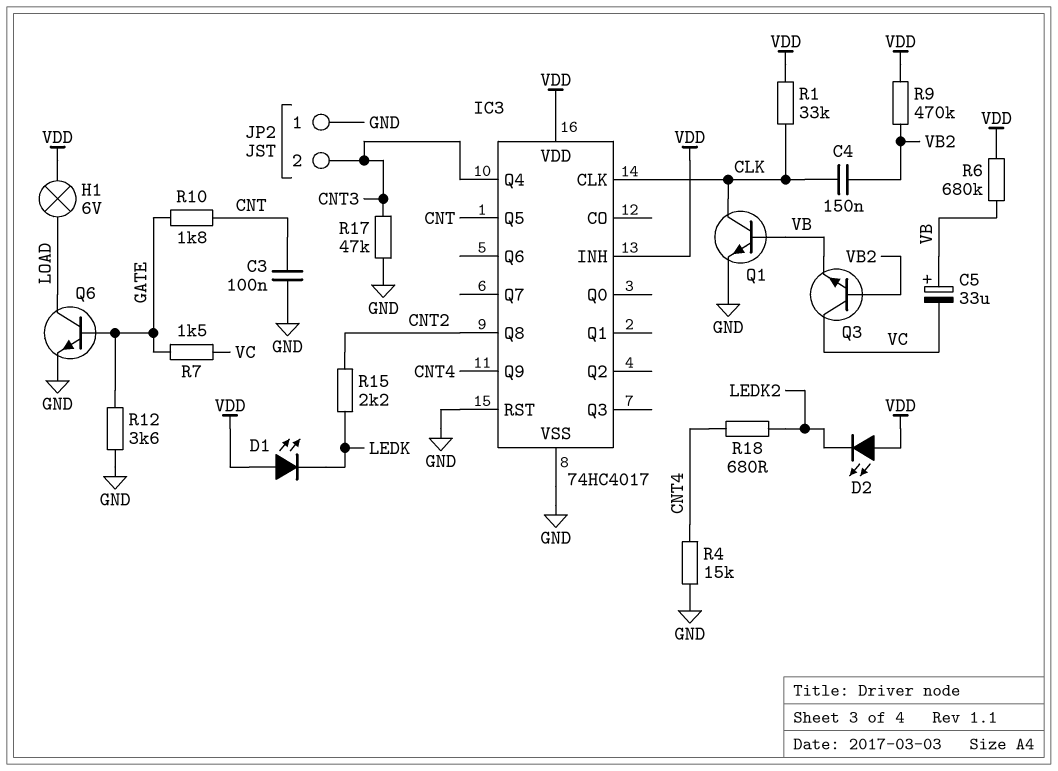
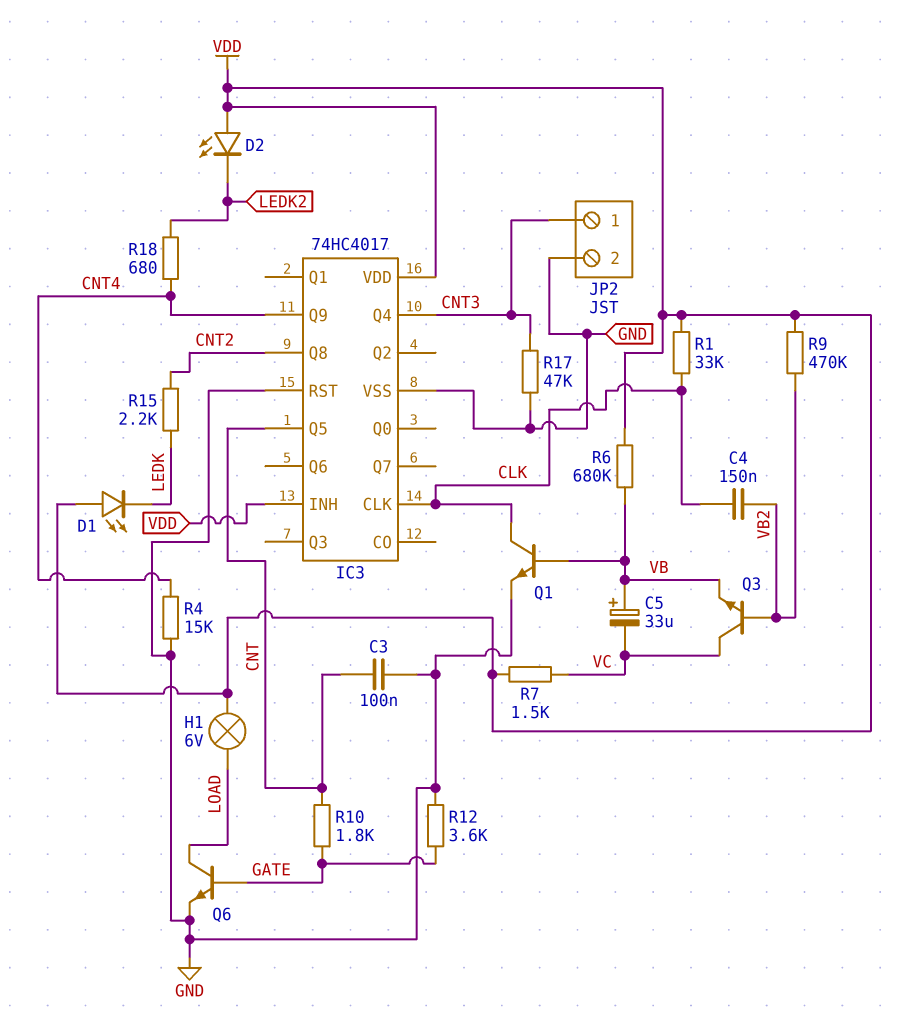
JP2 pin 1: GND -> CNT3
JP2 pin 2: CNT3 -> GND
R7: 1.5k (GATE, VC) -> 1.5k (VC, VDD)

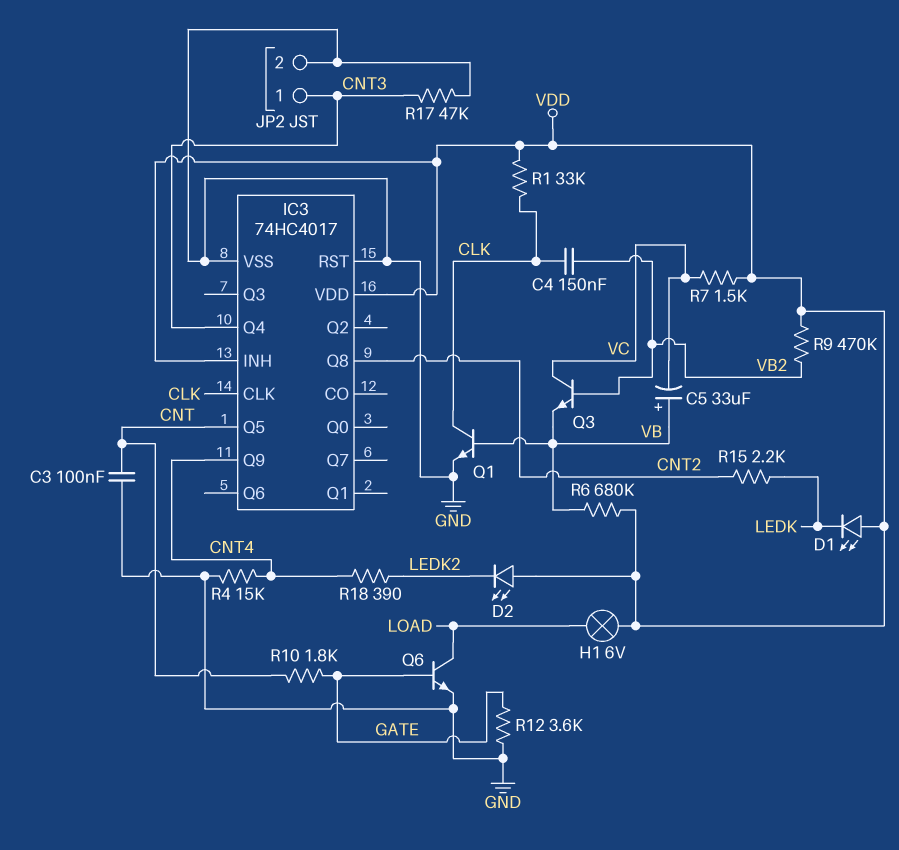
R18: 680 (CNT4, LEDK2) -> 390 (CNT4, LEDK2)

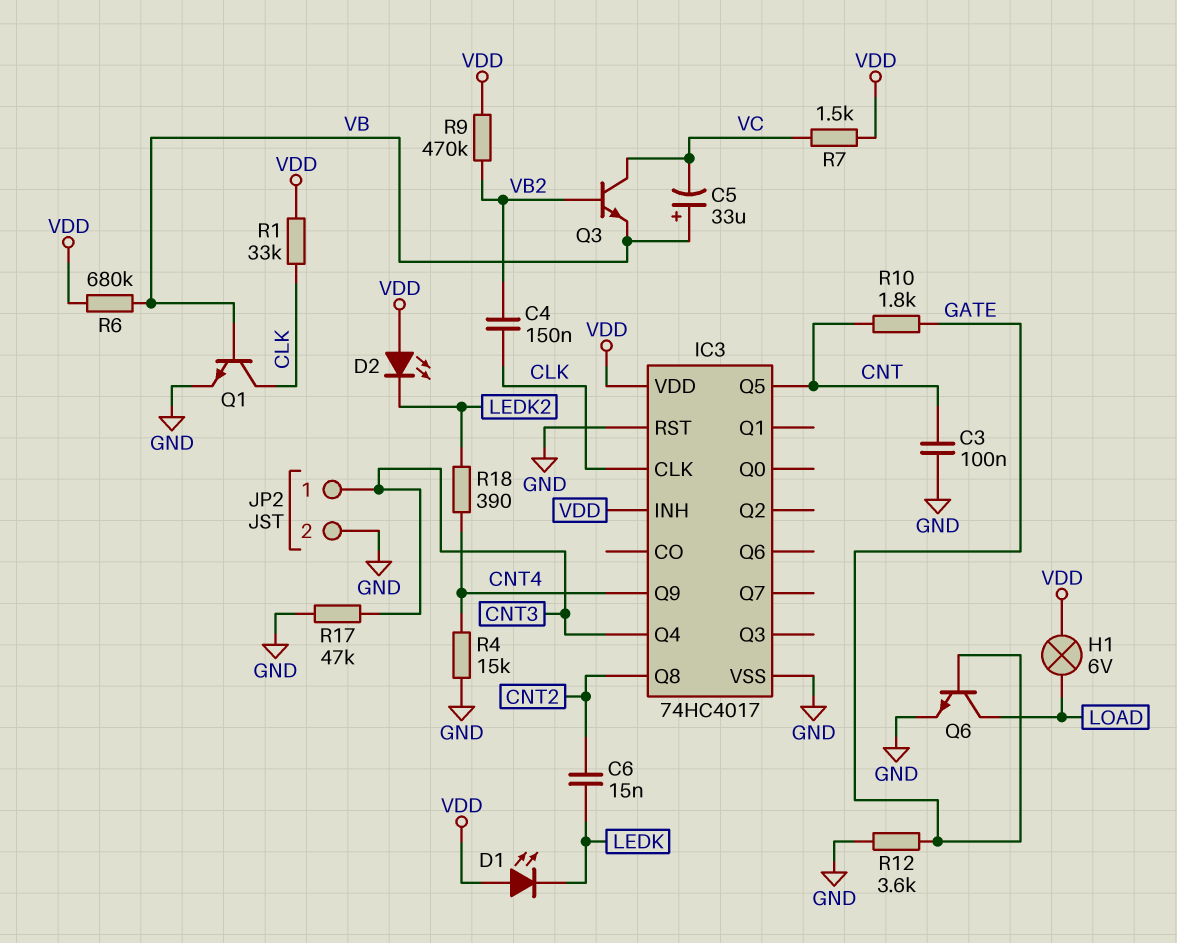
C6: none -> 15nF (CNT2, LEDK)
R15: 2.2k (CNT2, LEDK) -> none

